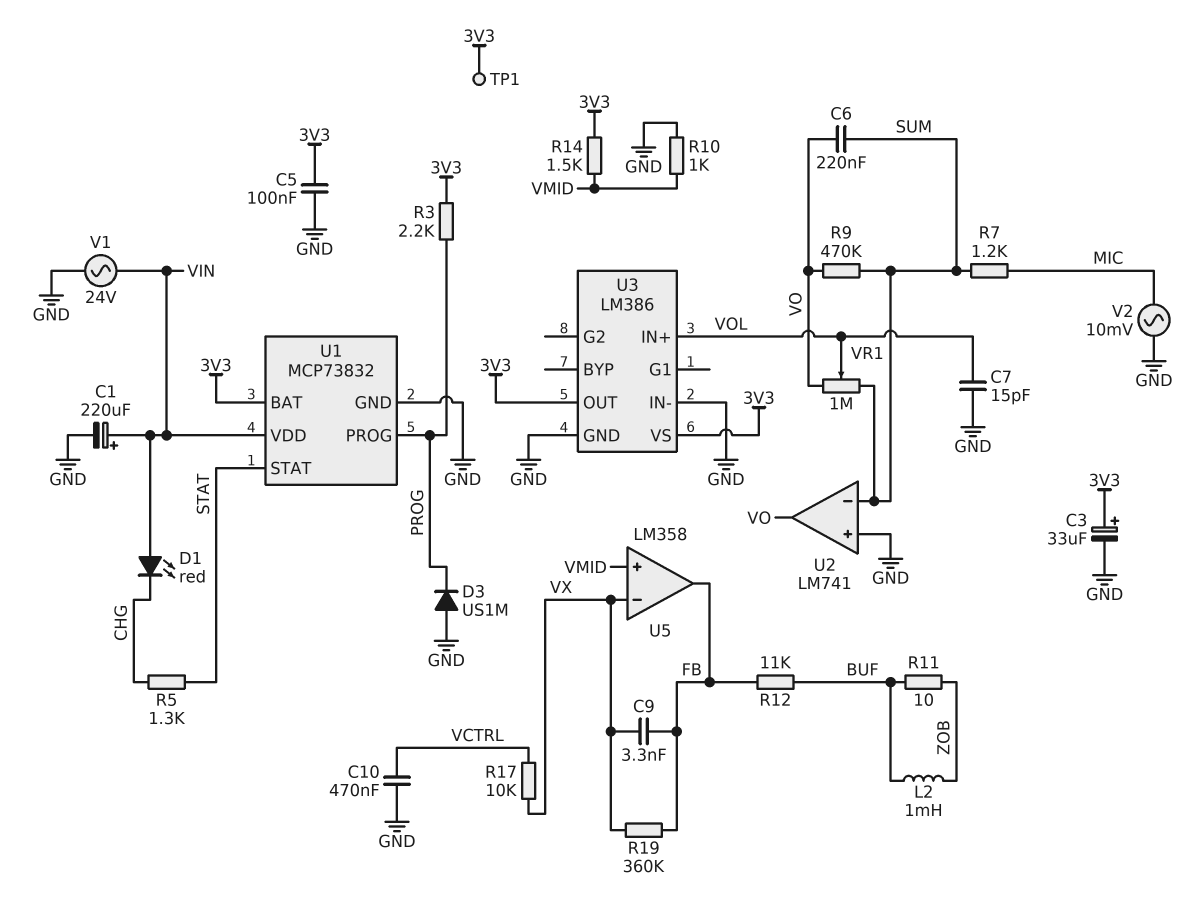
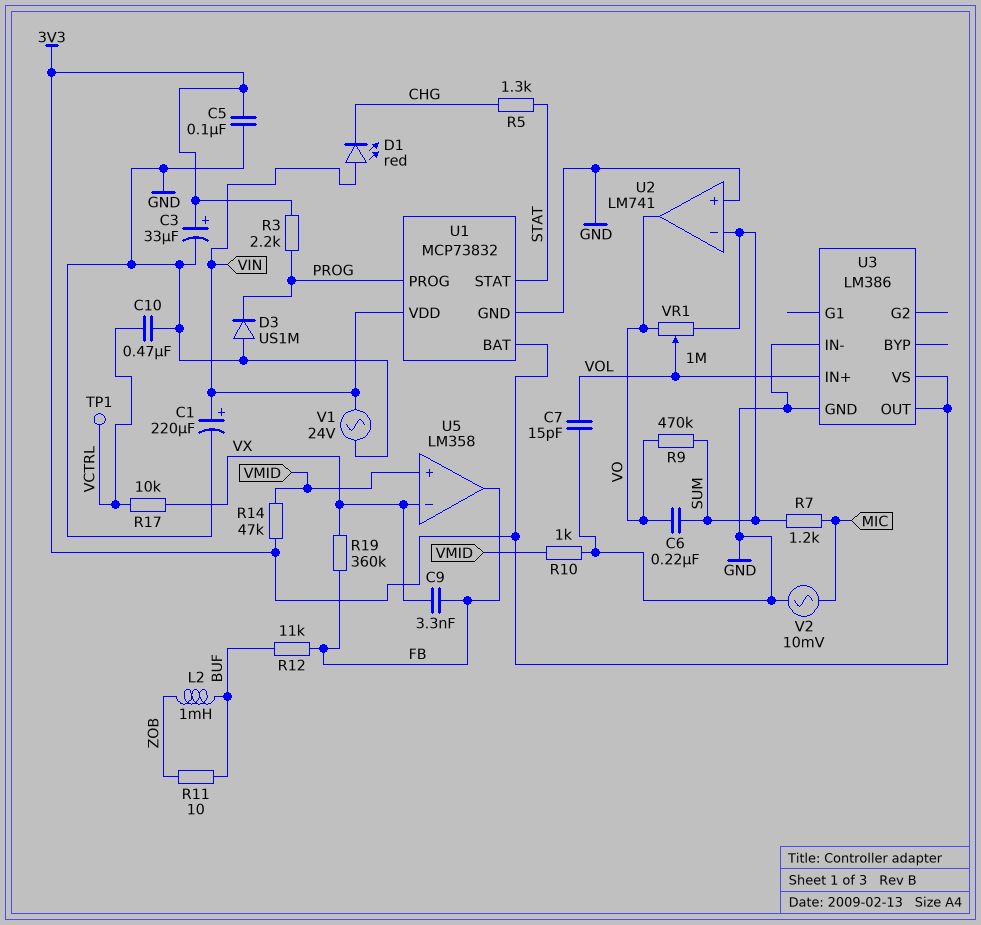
R14: 1.5k (3V3, VMID) -> 47k (3V3, VMID)
TP1: test point (3V3) -> test point (VCTRL)

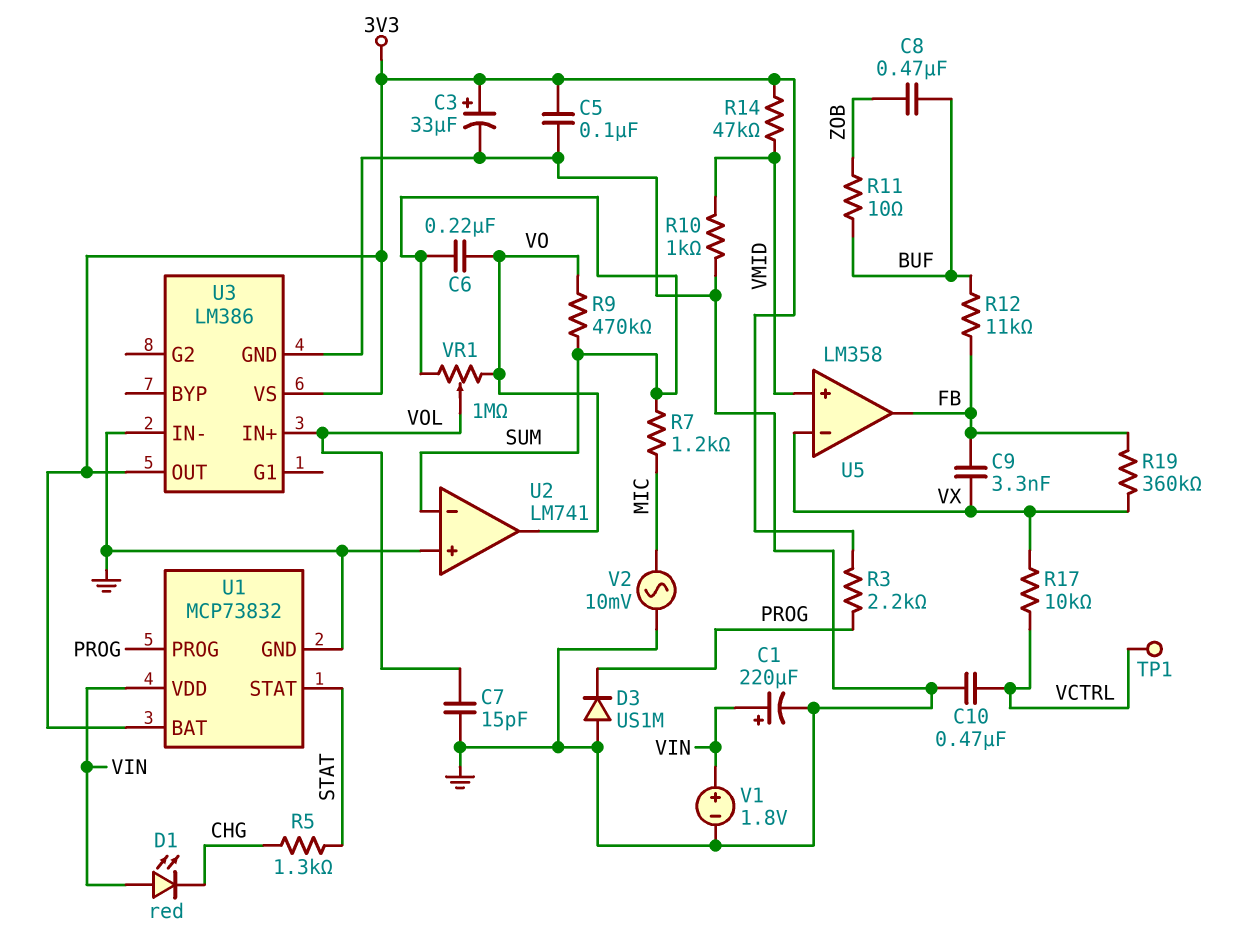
C8: none -> 470nF (BUF, ZOB)
L2: 1mH (BUF, ZOB) -> none
V1: AC 24V (GND, VIN) -> 1.8V (plus VIN, minus GND)

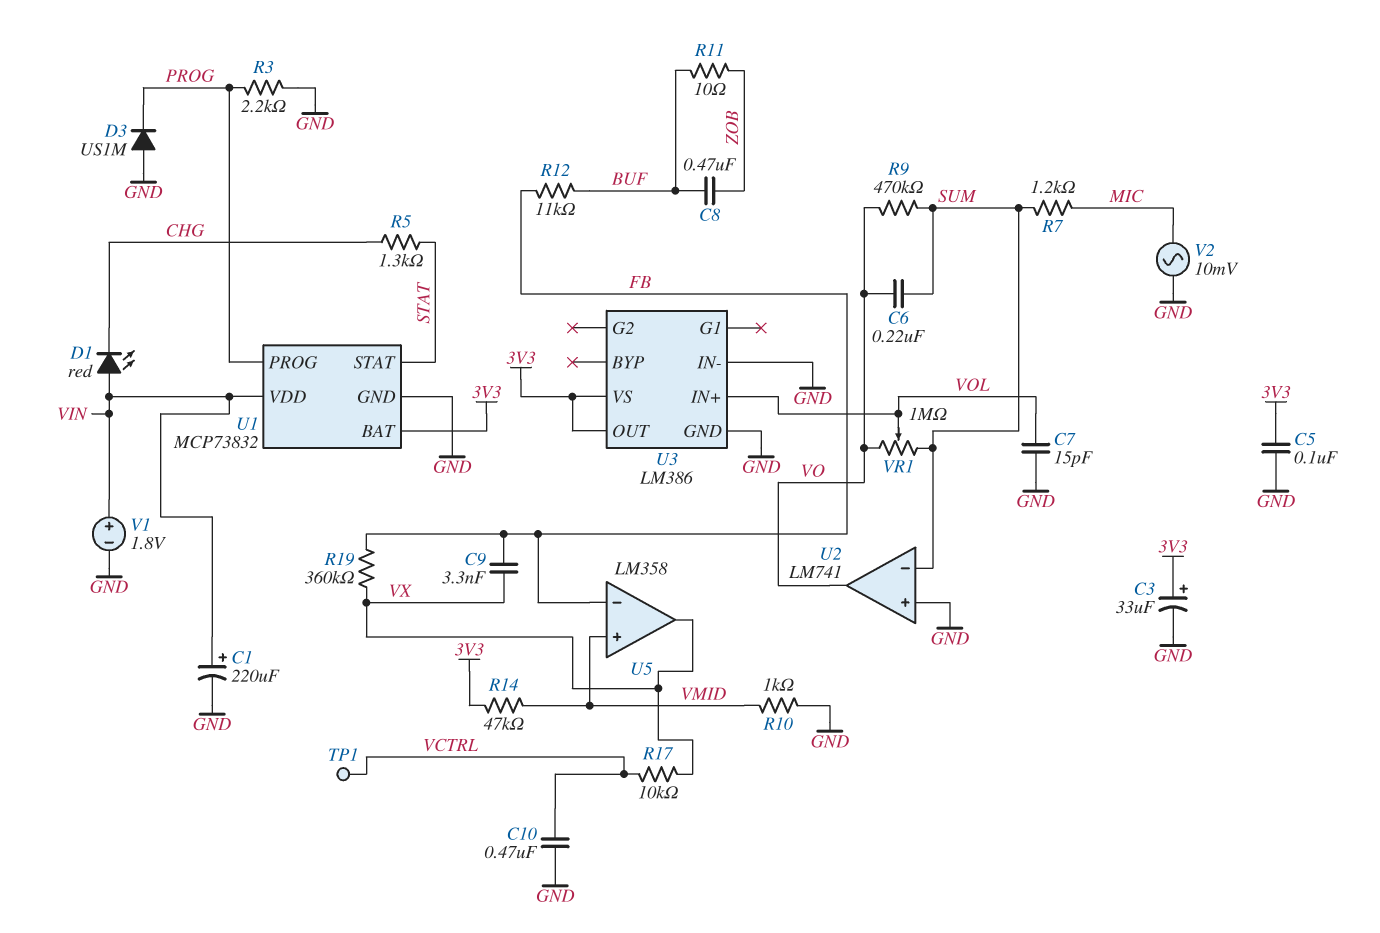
R3: 2.2k (3V3, PROG) -> 2.2k (GND, PROG)
U5 pin in-: VX -> FB
U5 pin out: FB -> VX

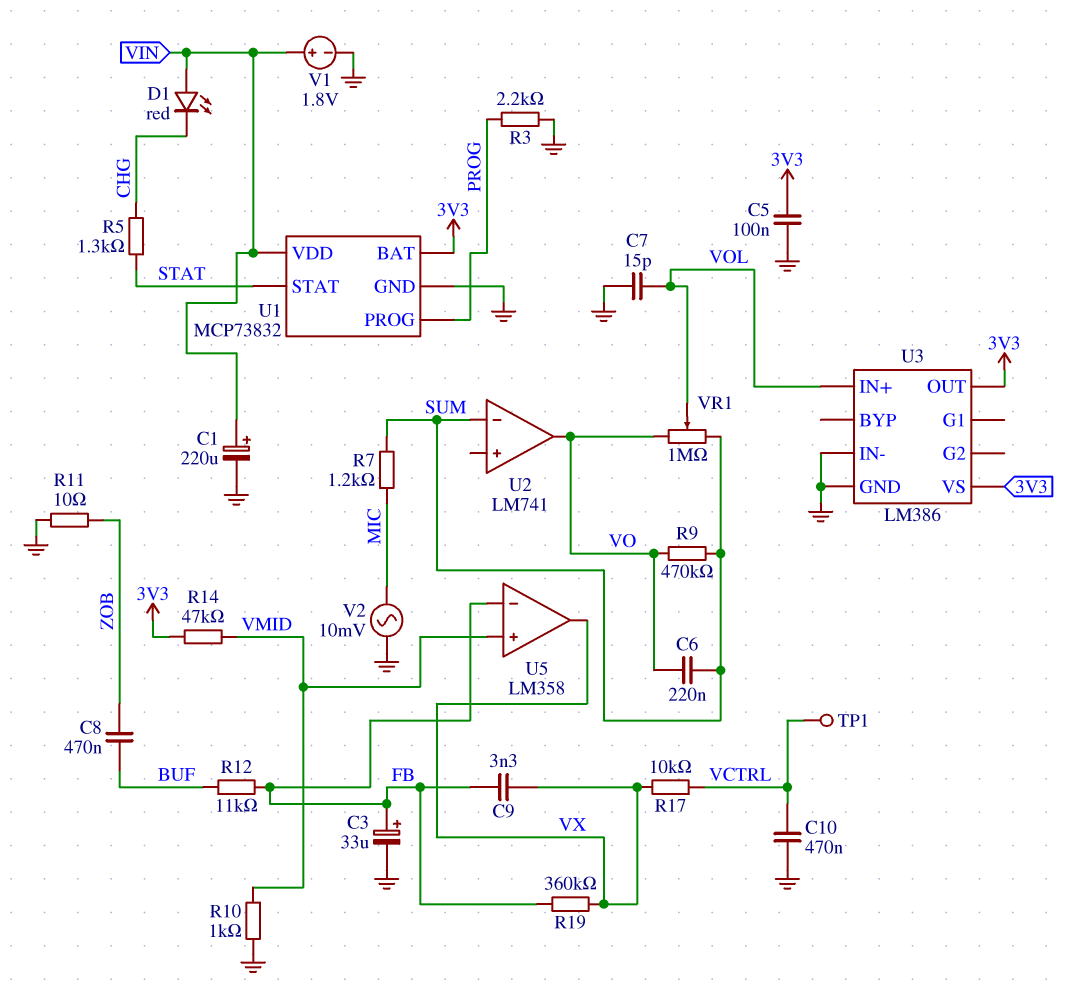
C3: 33uF (plus 3V3, minus GND) -> 33uF (plus FB, minus GND)
D3: diode US1M (A GND, K PROG) -> none
R11: 10 (BUF, ZOB) -> 10 (GND, ZOB)
U2 pin in+: GND -> none

